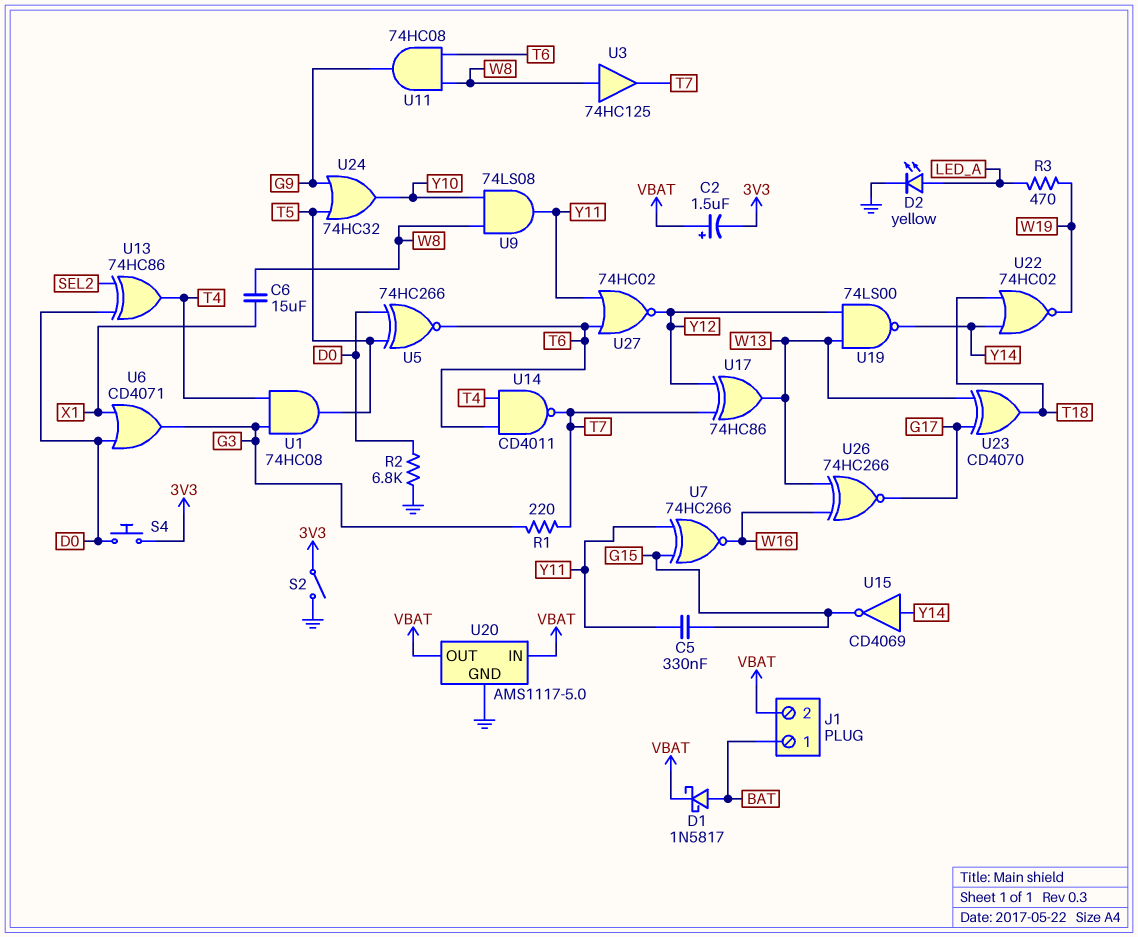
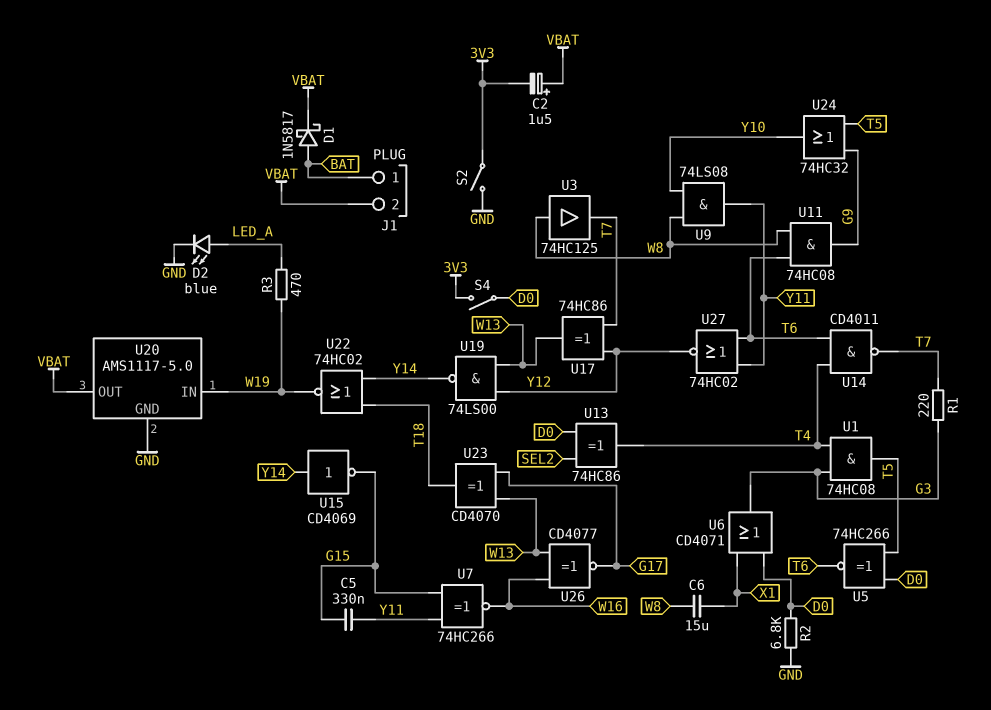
D2: LED yellow (A LED_A, K GND) -> LED blue (A LED_A, K GND)
S4: button (3V3, D0) -> switch (3V3, D0)
U20 pin IN: VBAT -> W19
U26: XNOR 74HC266 (in W13, in W16, out G17) -> XNOR CD4077 (in W13, in W16, out G17)

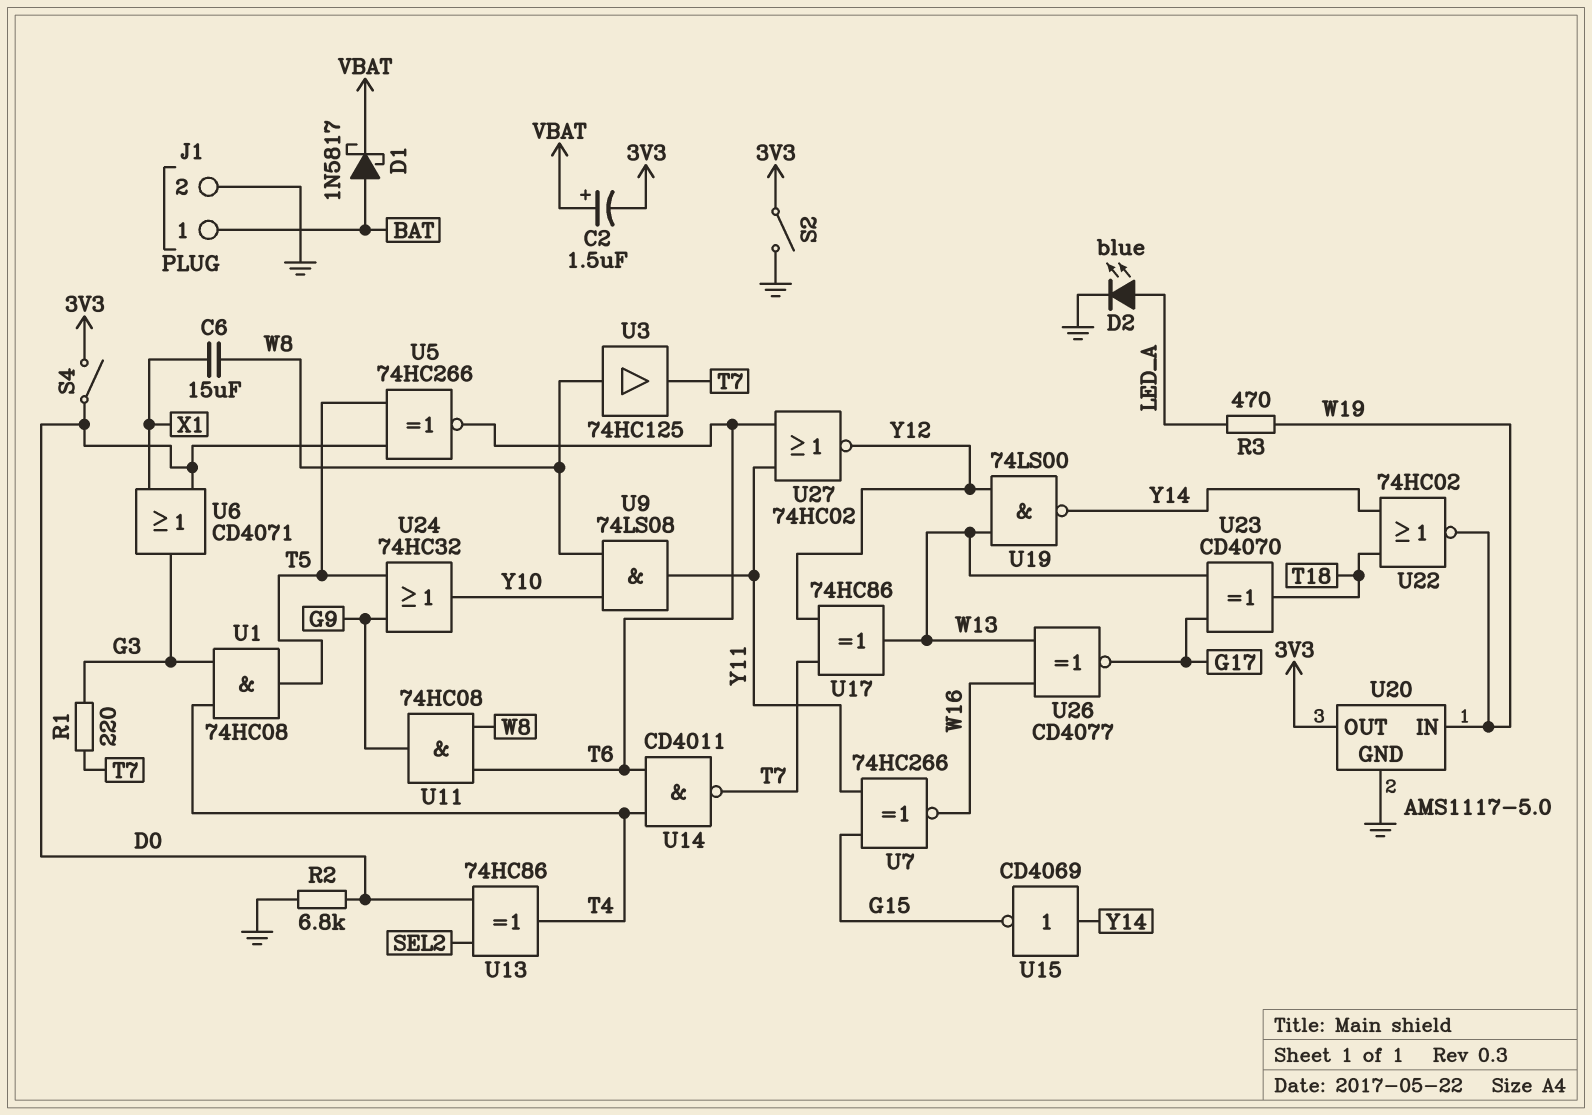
C5: 330nF (G15, Y11) -> none
J1 pin 2: VBAT -> GND
U20 pin OUT: VBAT -> 3V3

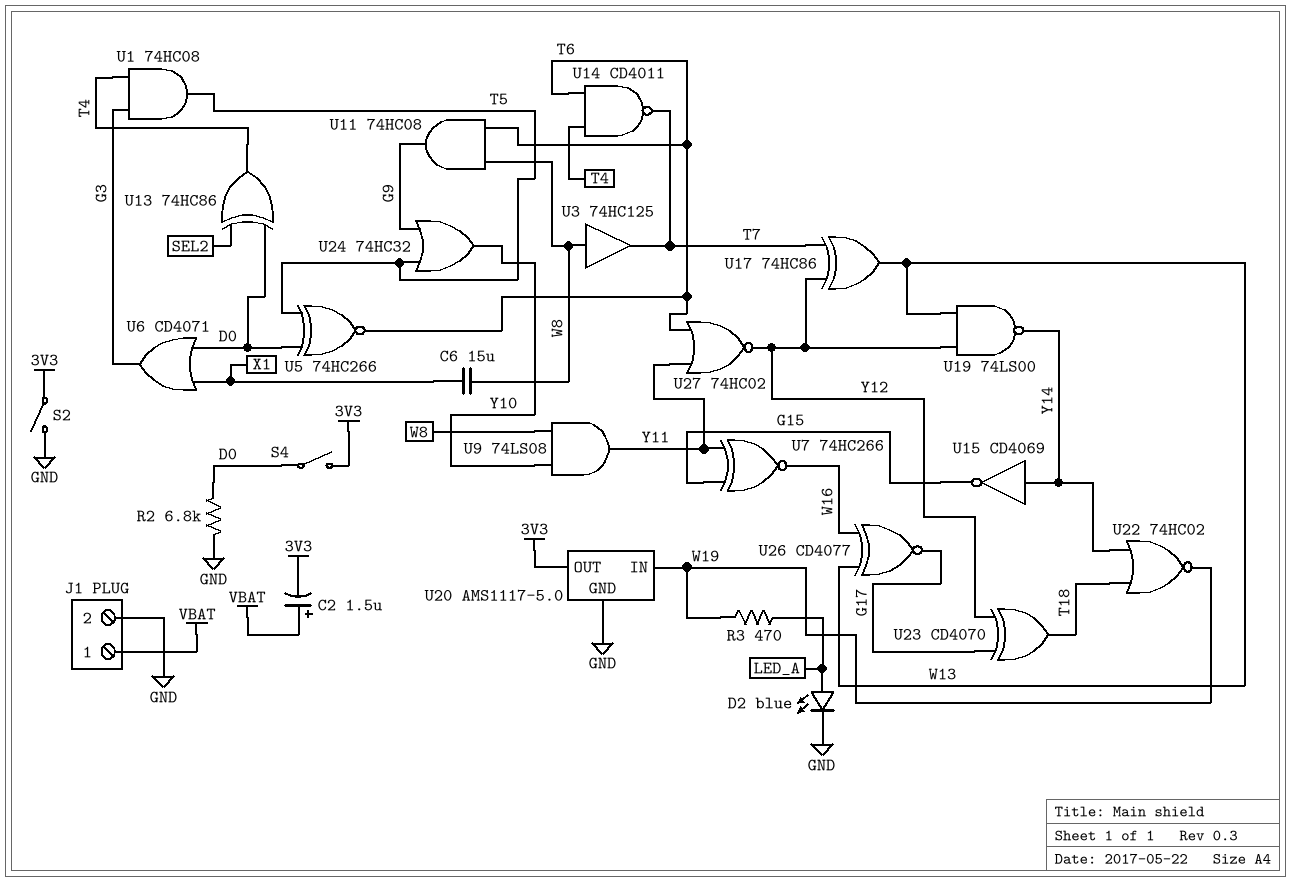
D1: schottky 1N5817 (A BAT, K VBAT) -> none
J1 pin 1: BAT -> VBAT
R1: 220 (G3, T7) -> none
U23: XOR CD4070 (in G17, in W13, out T18) -> XOR CD4070 (in G17, in Y12, out T18)

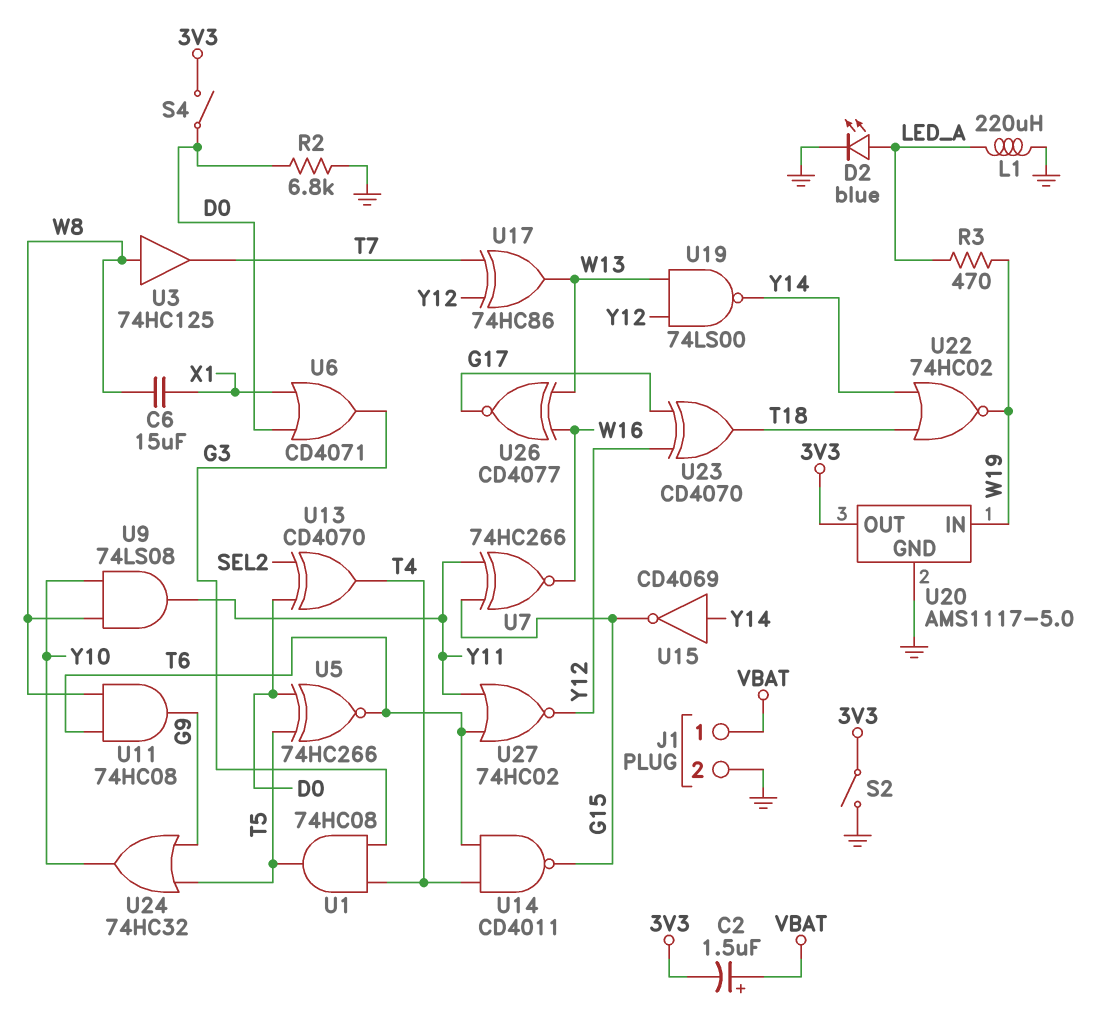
L1: none -> 220uH (GND, LED_A)
U13: XOR 74HC86 (in D0, in SEL2, out T4) -> XOR CD4070 (in D0, in SEL2, out T4)
U14: NAND CD4011 (in T4, in T6, out T7) -> NAND CD4011 (in T4, in T6, out G15)

